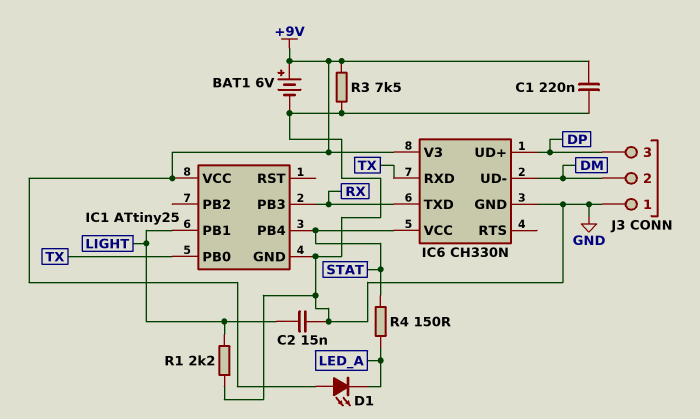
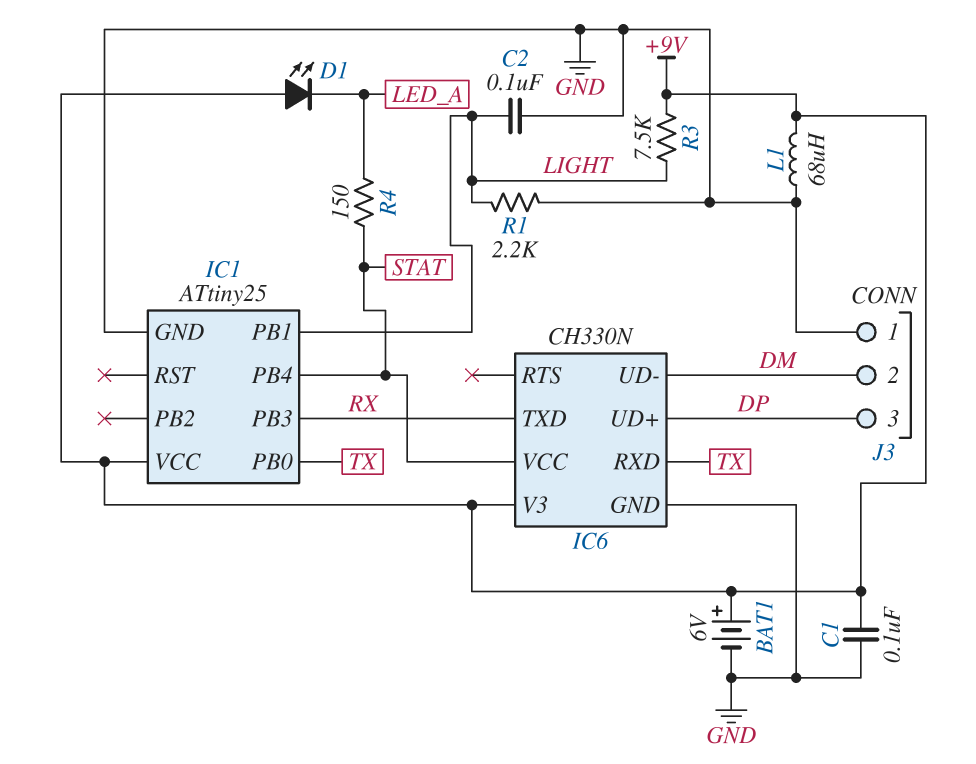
C1: 220nF (+9V, GND) -> 100nF (+9V, GND)
C2: 15nF (GND, LIGHT) -> 100nF (GND, LIGHT)
L1: none -> 68uH (+9V, GND)
R3: 7.5k (+9V, GND) -> 7.5k (+9V, LIGHT)

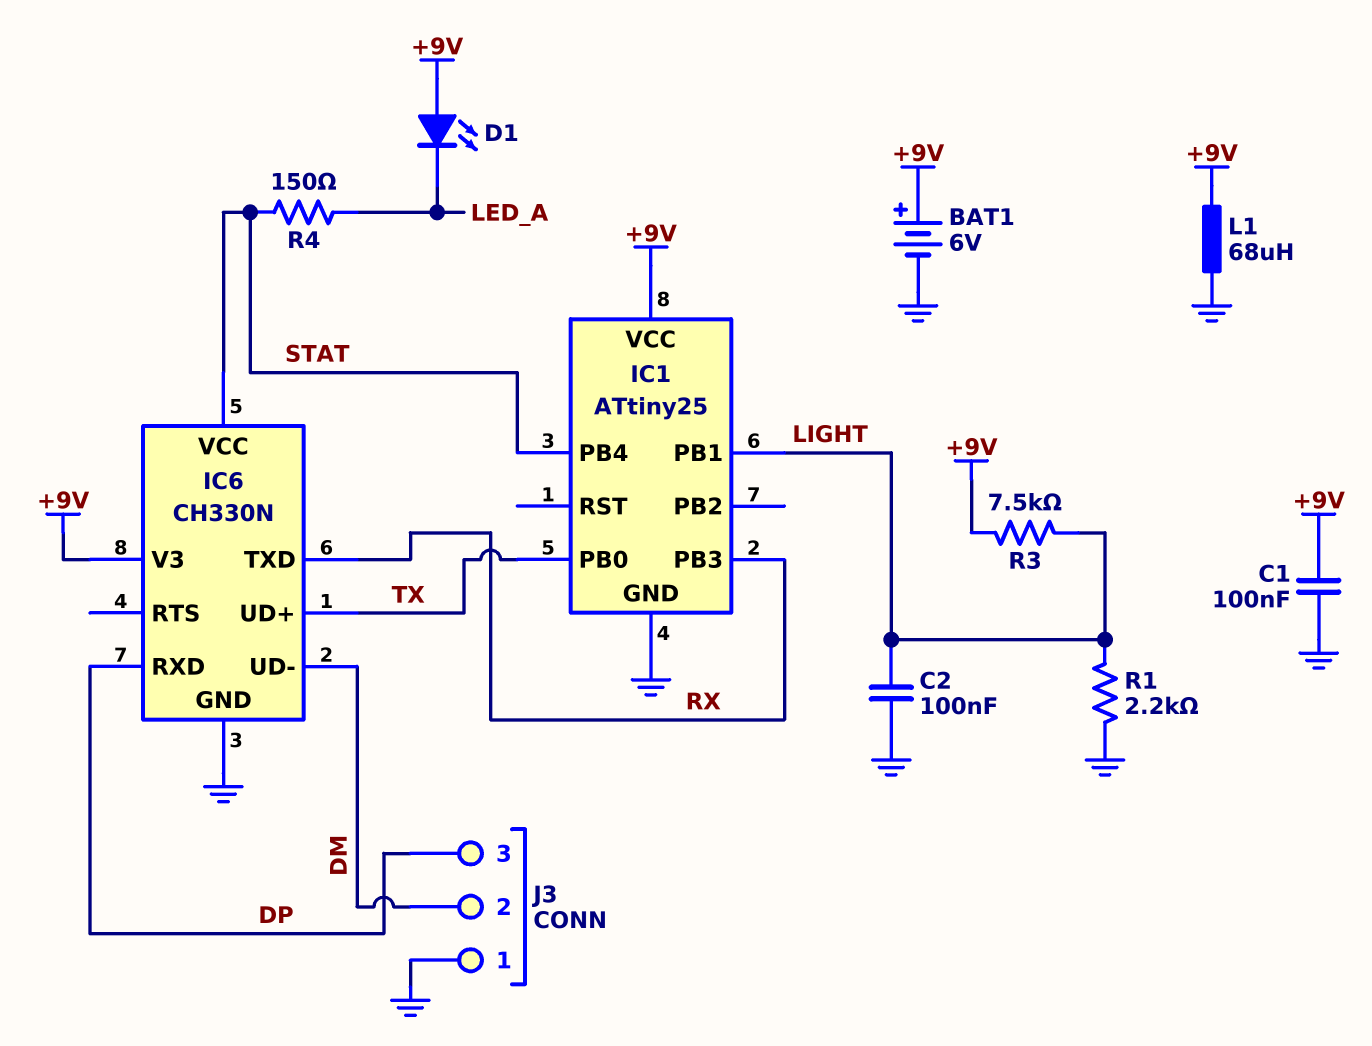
IC6 pin RXD: TX -> DP
IC6 pin UD+: DP -> TX

